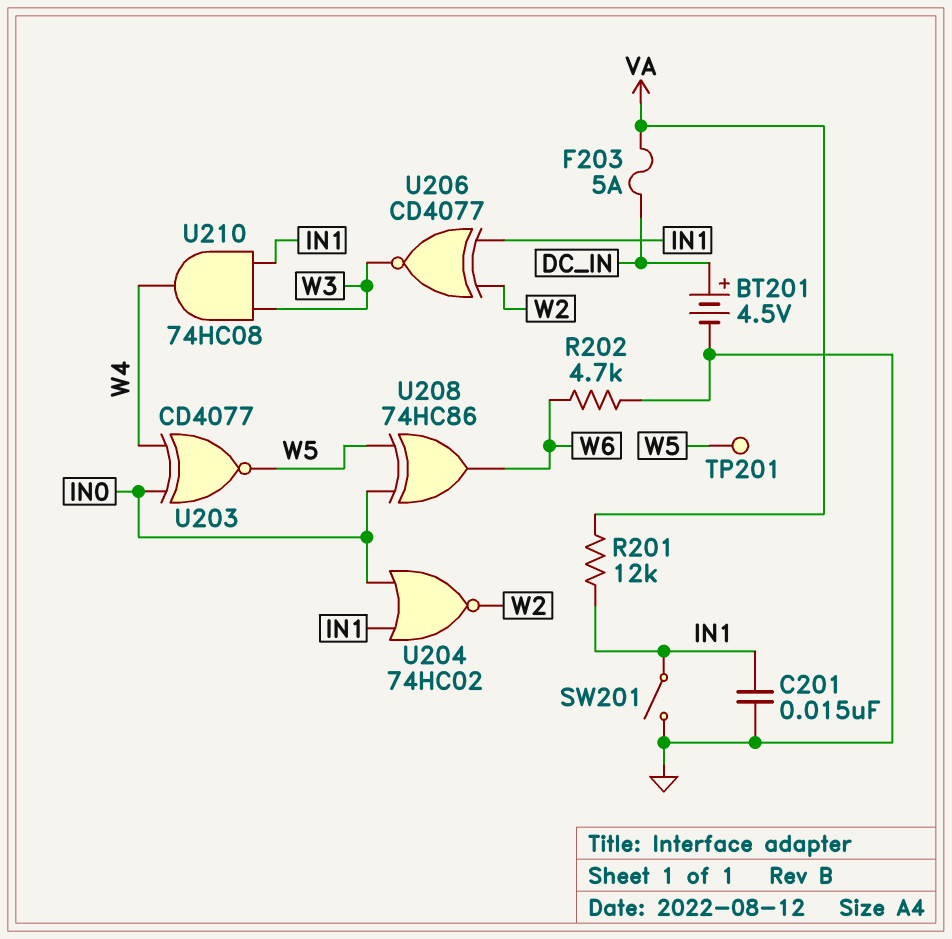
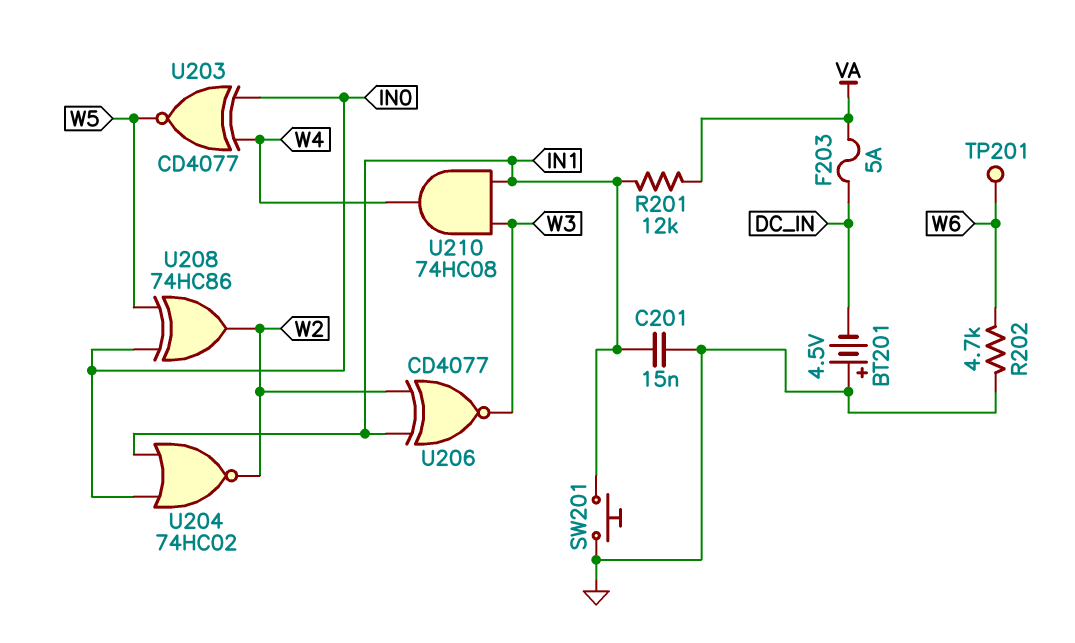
BT201: 4.5V (plus DC_IN, minus GND) -> 4.5V (plus GND, minus DC_IN)
SW201: switch (GND, IN1) -> button (GND, IN1)
TP201: test point (W5) -> test point (W6)
U208: XOR 74HC86 (in IN0, in W5, out W6) -> XOR 74HC86 (in IN0, in W5, out W2)

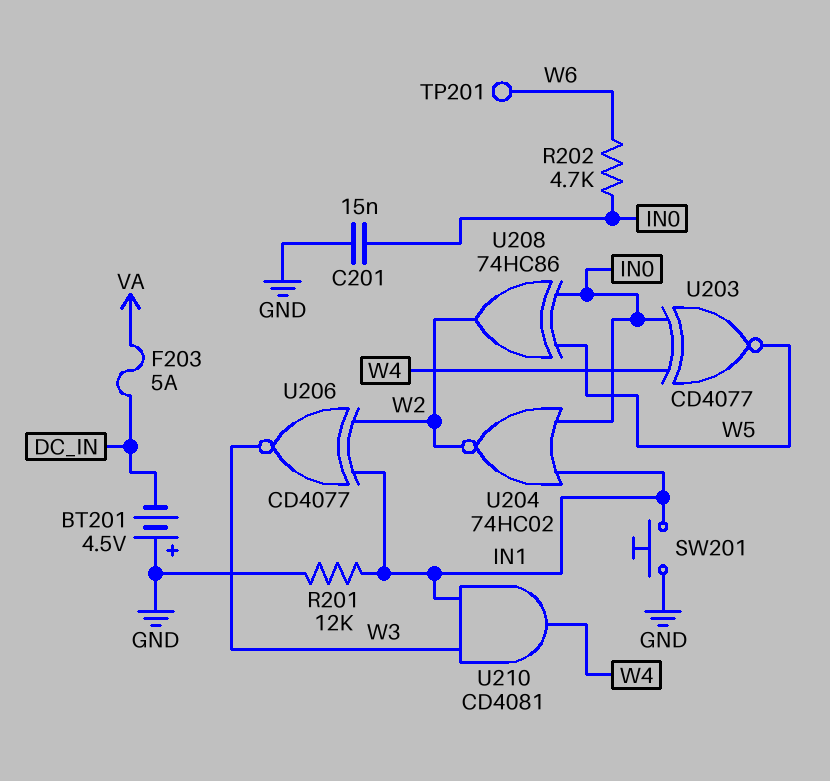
C201: 15nF (GND, IN1) -> 15nF (GND, IN0)
R201: 12k (IN1, VA) -> 12k (GND, IN1)
R202: 4.7k (GND, W6) -> 4.7k (IN0, W6)
U210: AND 74HC08 (in IN1, in W3, out W4) -> AND CD4081 (in IN1, in W3, out W4)

